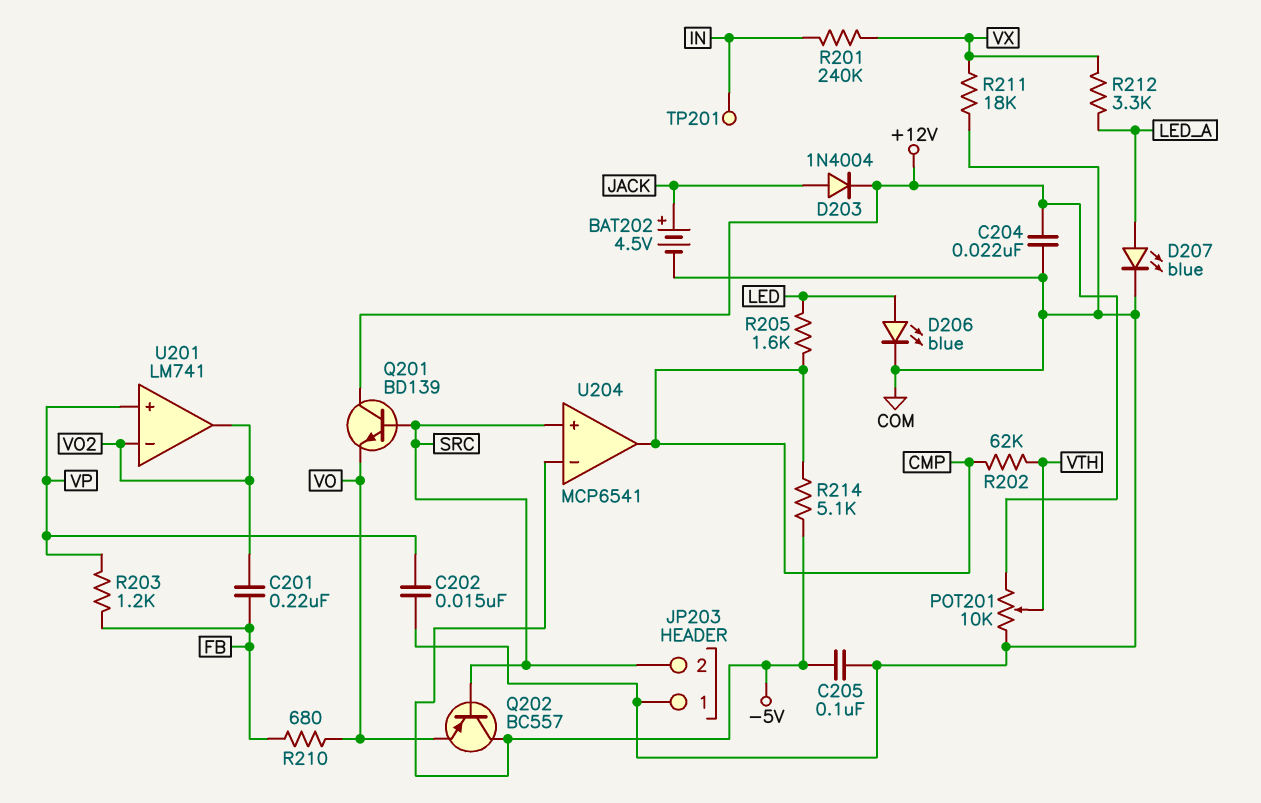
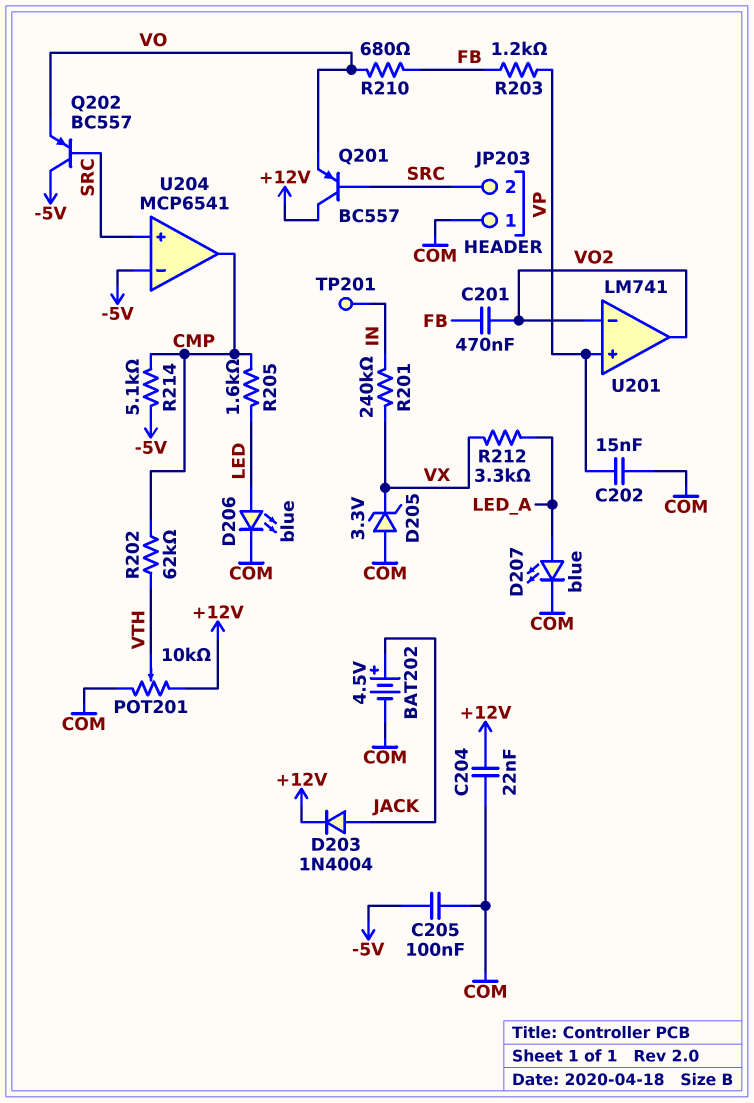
C201: 220nF (FB, VO2) -> 470nF (FB, VO2)
D205: none -> zener 3.3V (A COM, K VX)
Q201: NPN BD139 (B SRC, C +12V, E VO) -> PNP BC557 (B SRC, C +12V, E VO)
R211: 18k (COM, VX) -> none

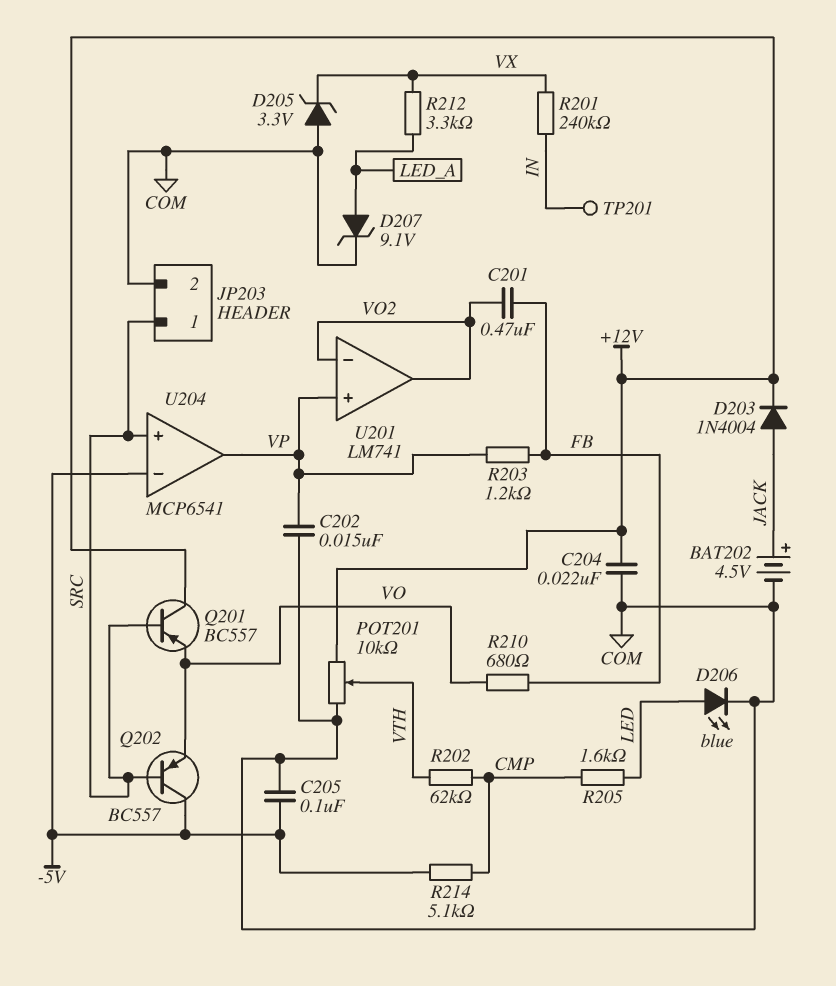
D207: LED blue (A LED_A, K COM) -> zener 9.1V (A LED_A, K COM)
JP203 pin 1: COM -> SRC
JP203 pin 2: SRC -> COM
U204 pin out: CMP -> VP

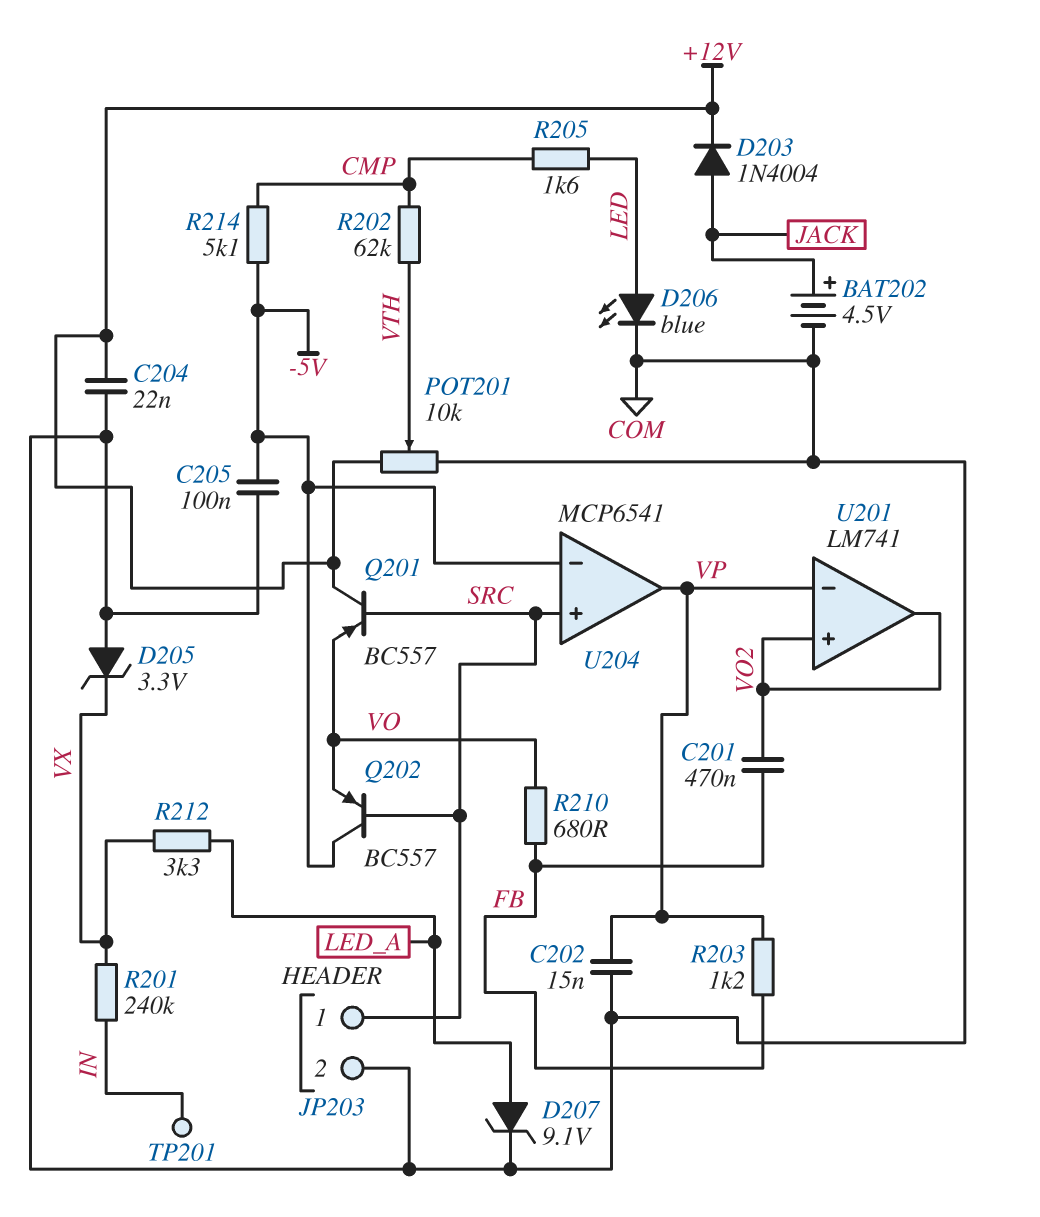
U201 pin in+: VP -> VO2
U201 pin in-: VO2 -> VP

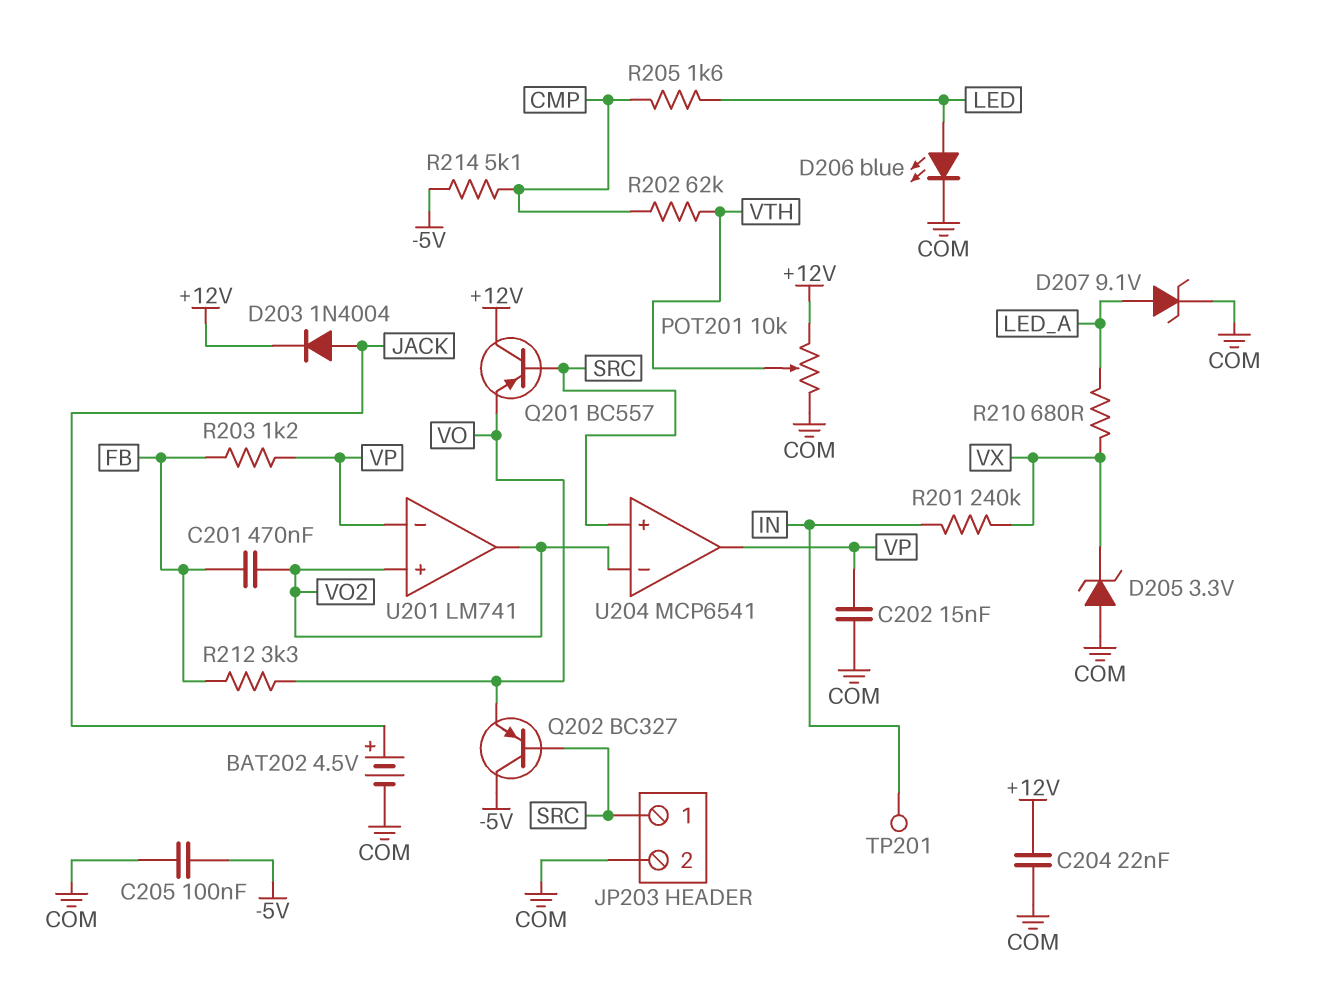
Q202: PNP BC557 (B SRC, C -5V, E VO) -> PNP BC327 (B SRC, C -5V, E VO)
R210: 680 (FB, VO) -> 680 (LED_A, VX)
R212: 3.3k (LED_A, VX) -> 3.3k (FB, VO)
U204 pin in-: -5V -> VO2

